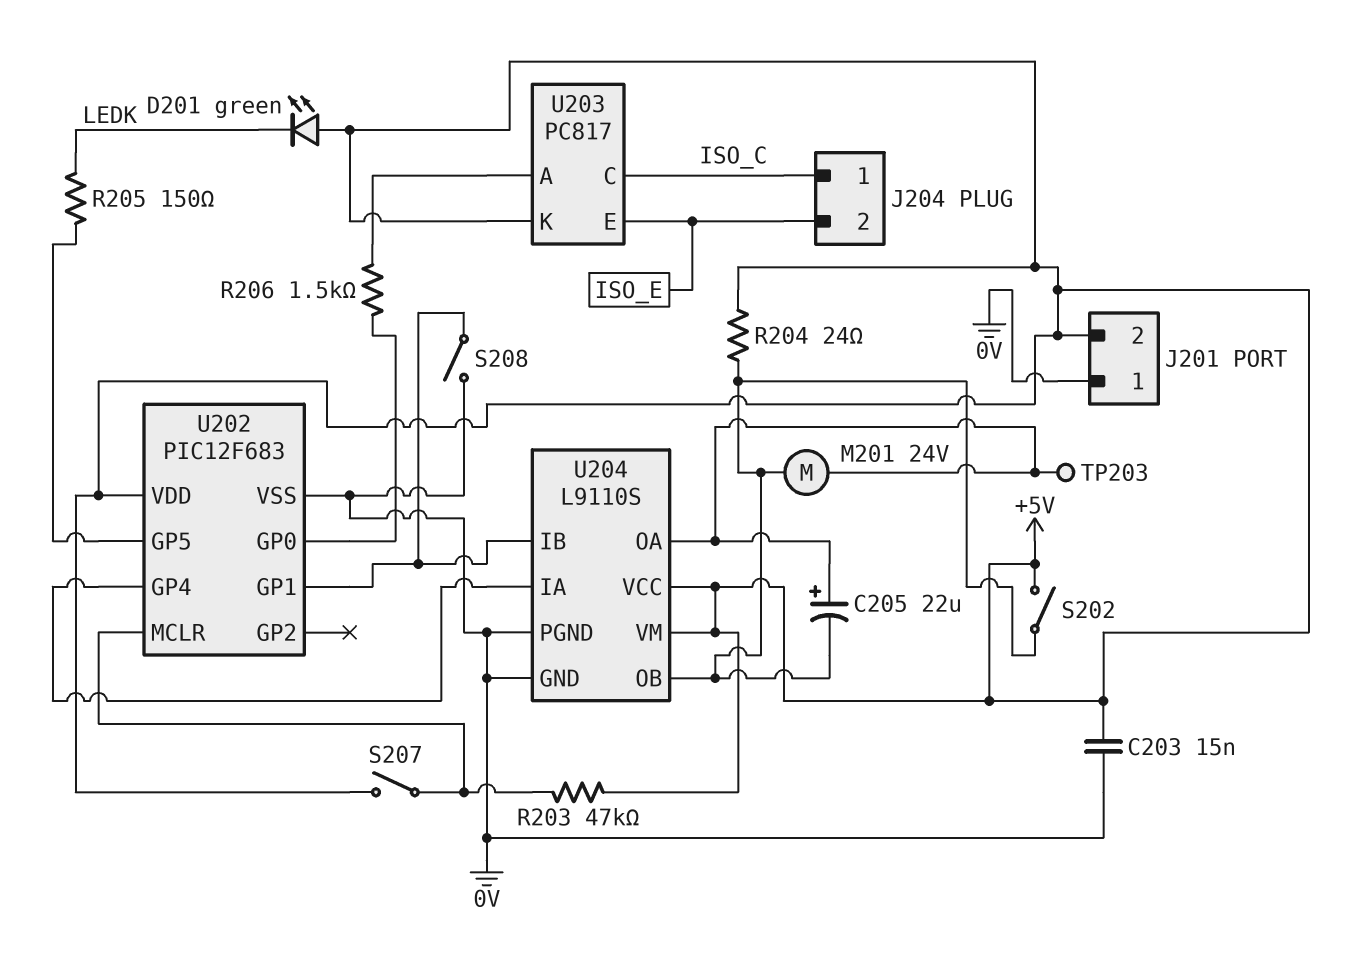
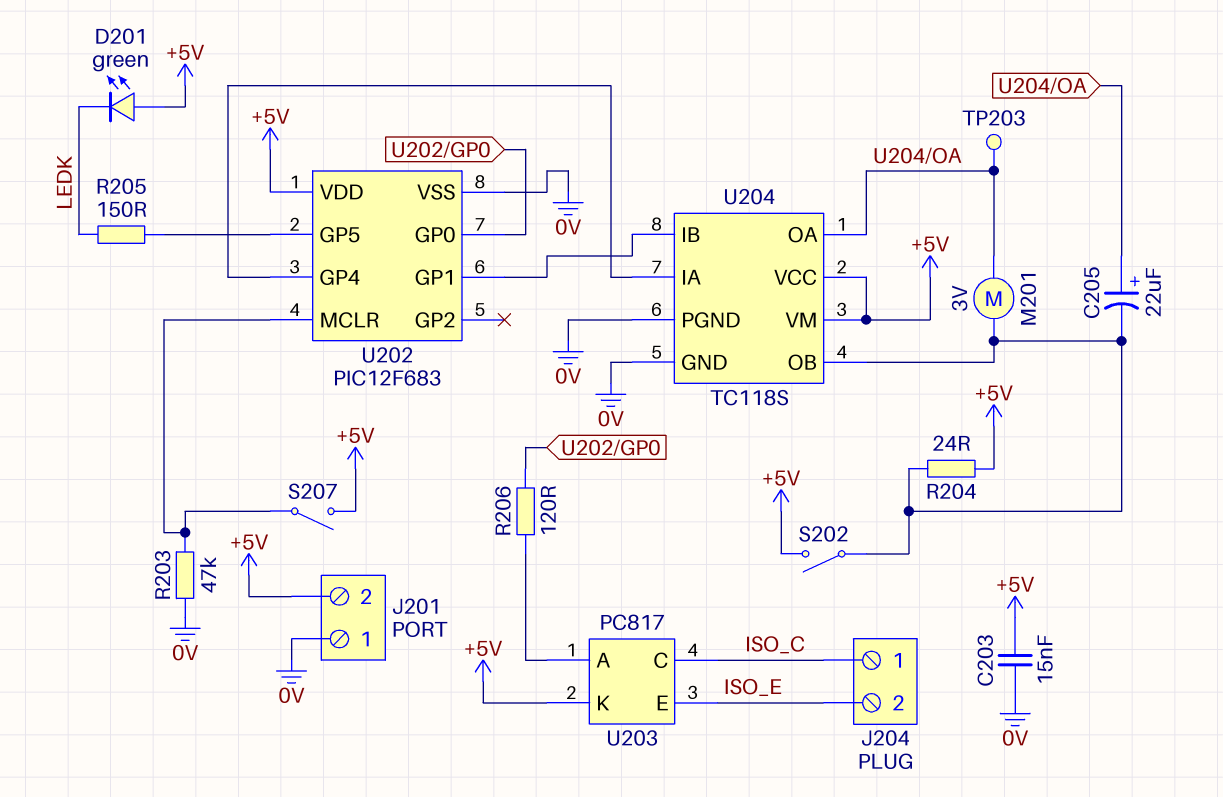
M201: motor 24V (U204/OA, U204/OB) -> motor 3V (U204/OA, U204/OB)
R203: 47k (+5V, U202/MCLR) -> 47k (0V, U202/MCLR)
R206: 1.5k (U202/GP0, U203/A) -> 120 (U202/GP0, U203/A)
S208: switch (0V, U202/GP1) -> none
U204: L9110S -> TC118S

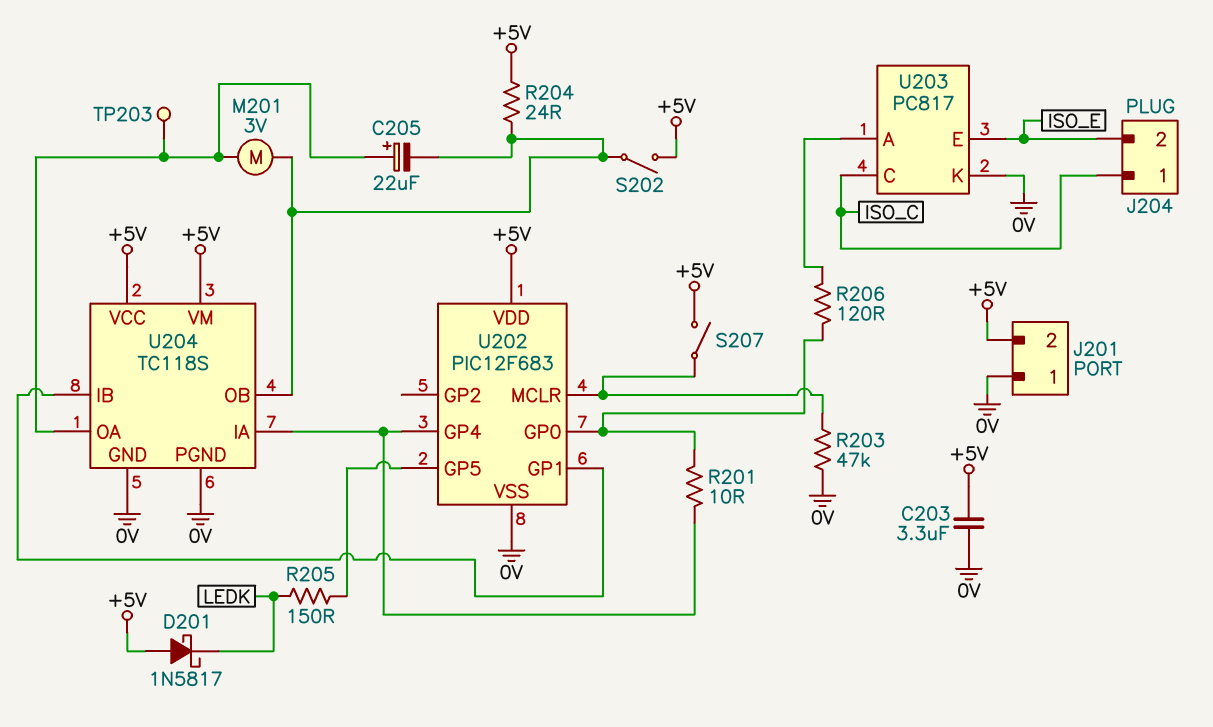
C203: 15nF (+5V, 0V) -> 3.3uF (+5V, 0V)
D201: LED green (A +5V, K LEDK) -> schottky 1N5817 (A +5V, K LEDK)
R201: none -> 10 (U202/GP0, U202/GP4)
U203 pin K: +5V -> 0V

